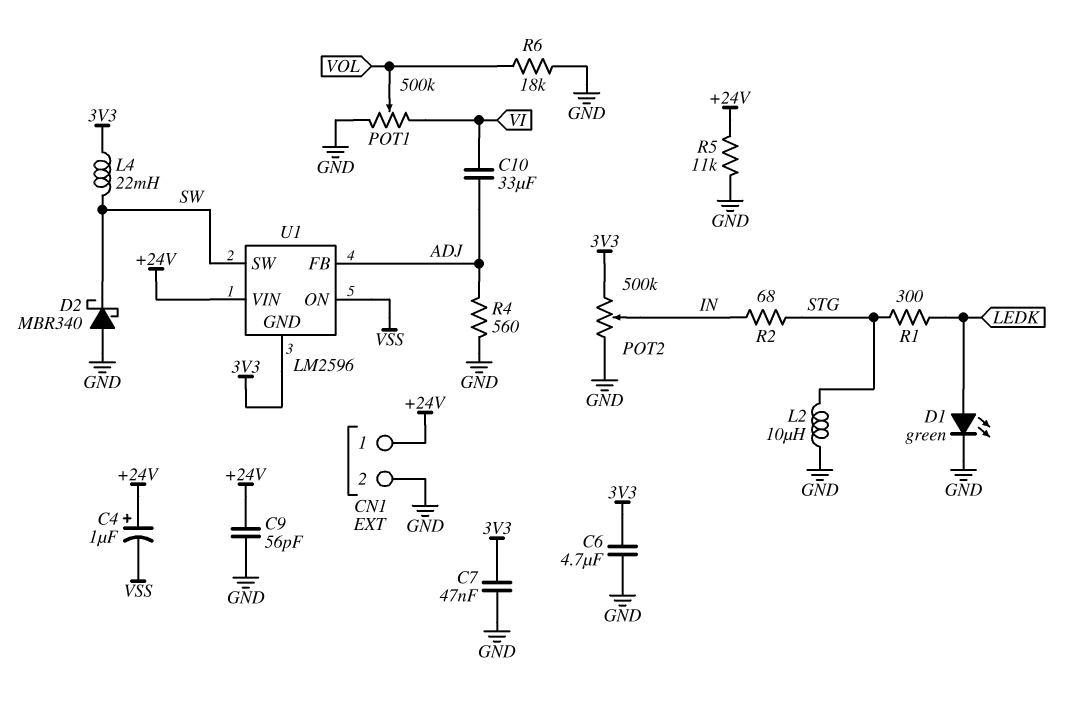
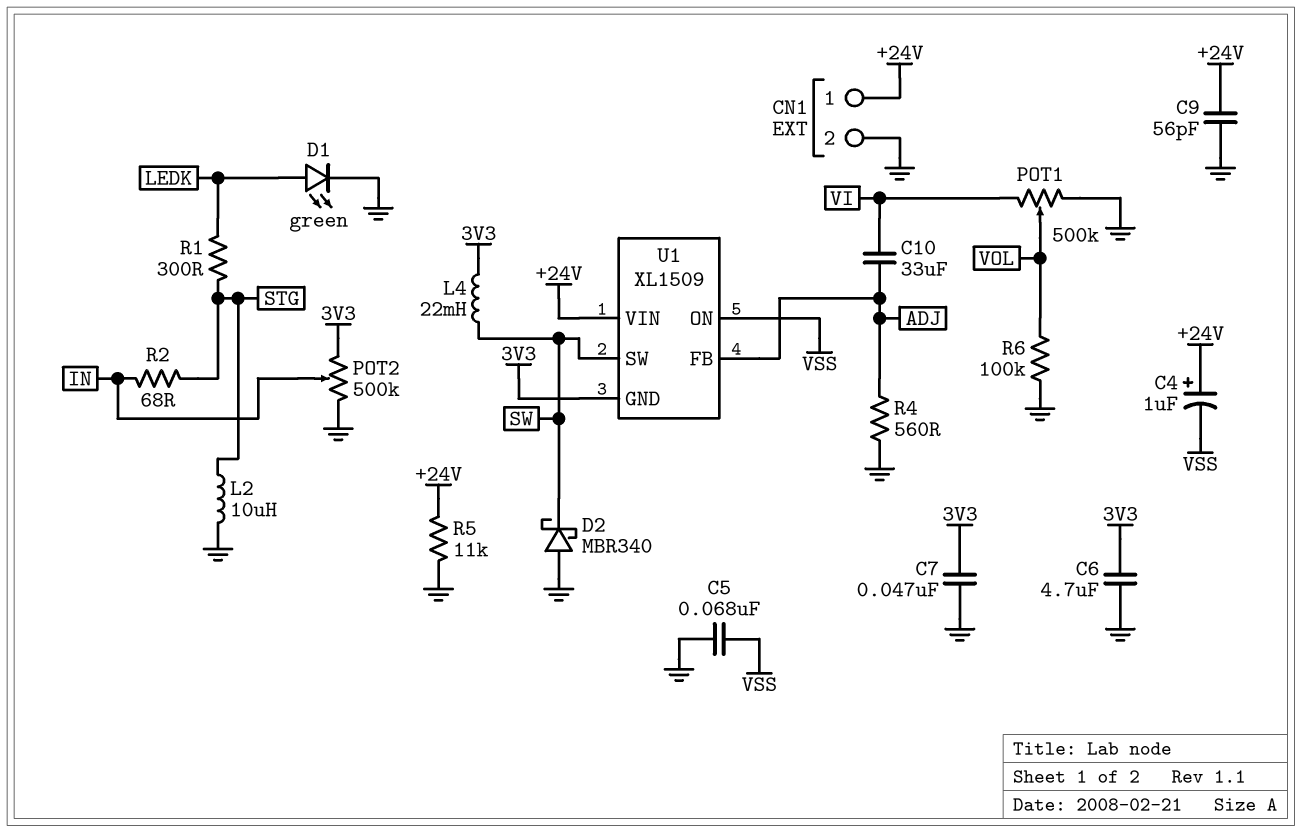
C5: none -> 68nF (GND, VSS)
R6: 18k (GND, VOL) -> 100k (GND, VOL)
U1: LM2596 -> XL1509

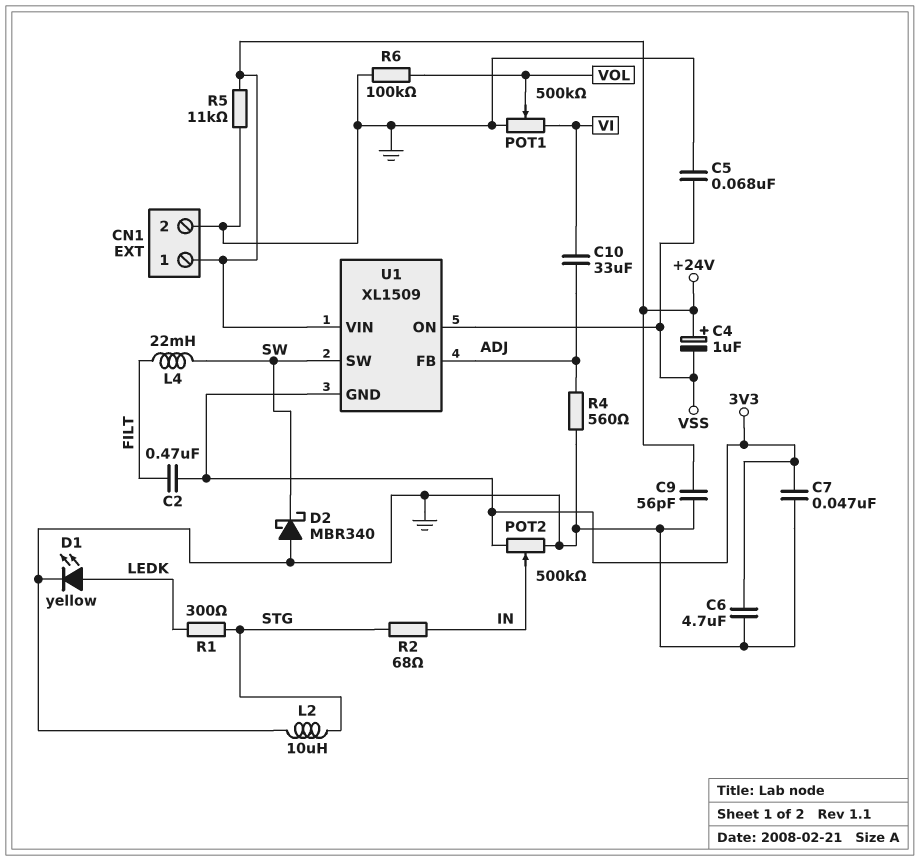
C2: none -> 470nF (3V3, FILT)
D1: LED green (A LEDK, K GND) -> LED yellow (A LEDK, K GND)
L4: 22mH (3V3, SW) -> 22mH (FILT, SW)

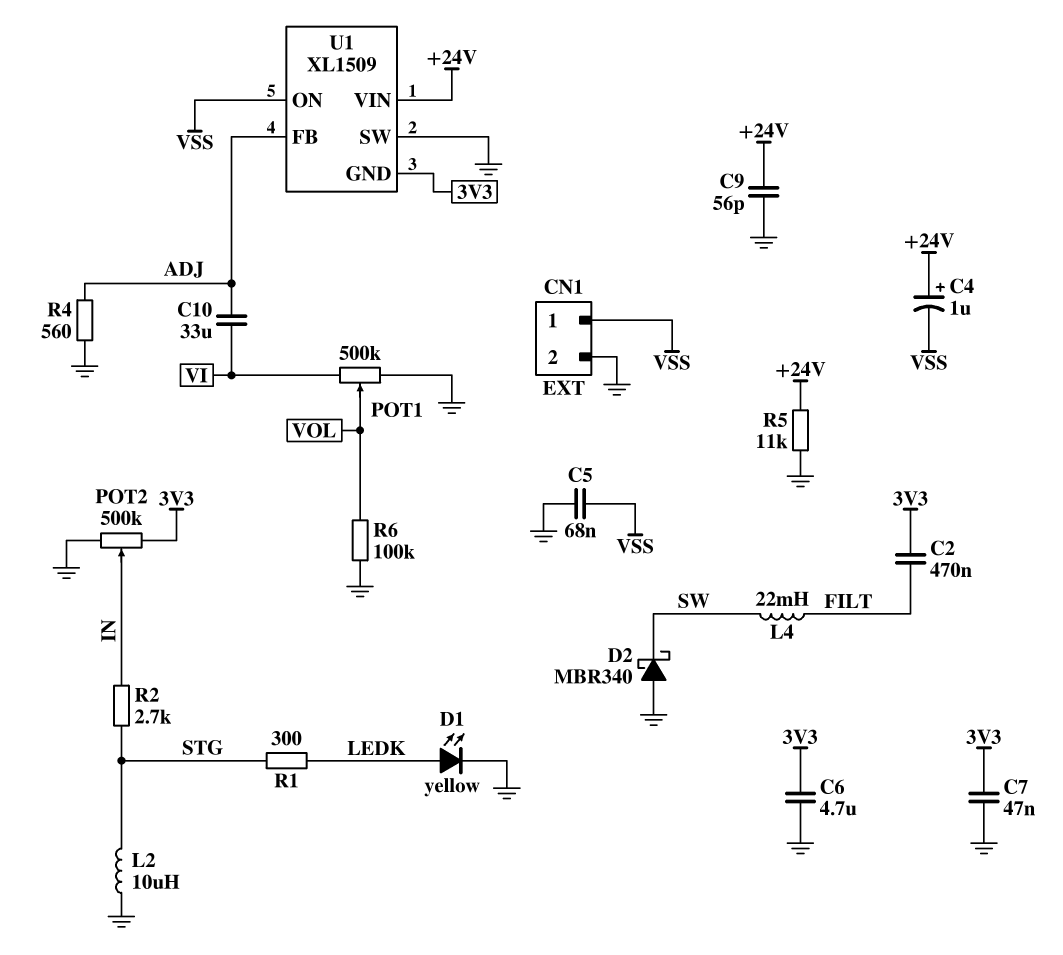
CN1 pin 1: +24V -> VSS
R2: 68 (IN, STG) -> 2.7k (IN, STG)
U1 pin SW: SW -> GND

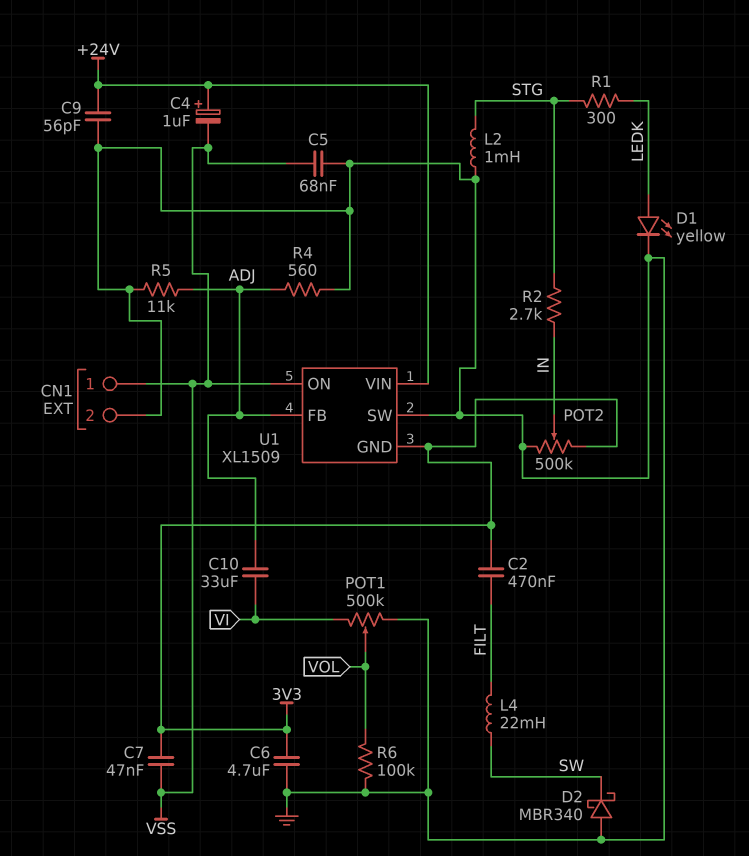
C7: 47nF (3V3, GND) -> 47nF (3V3, VSS)
L2: 10uH (GND, STG) -> 1mH (GND, STG)
R5: 11k (+24V, GND) -> 11k (ADJ, GND)

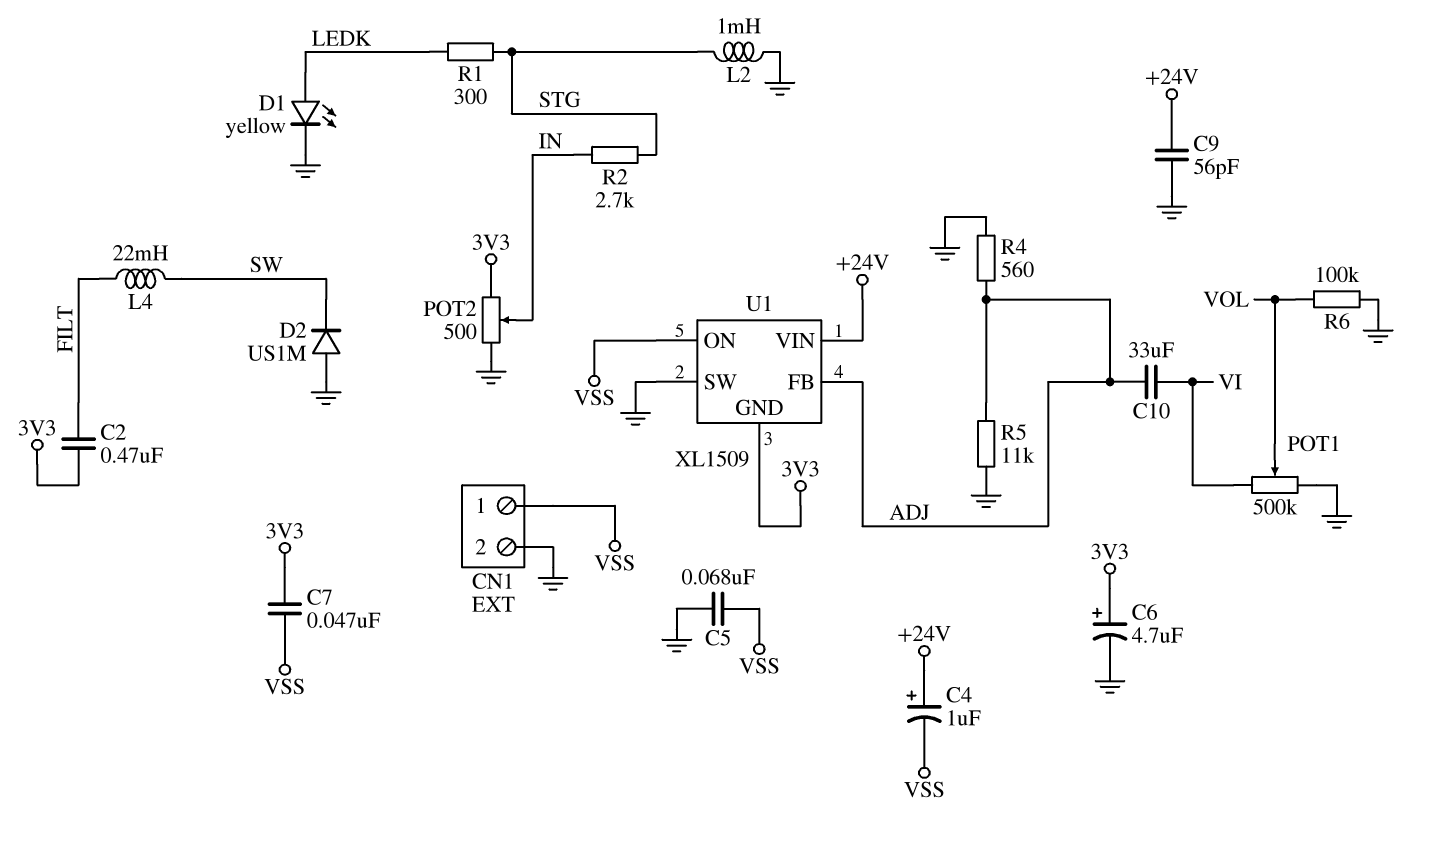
C6: 4.7uF (3V3, GND) -> 4.7uF (plus 3V3, minus GND)
D2: schottky MBR340 (A GND, K SW) -> diode US1M (A GND, K SW)
POT2: 500k (3V3, GND, wiper IN) -> 500 (3V3, GND, wiper IN)

